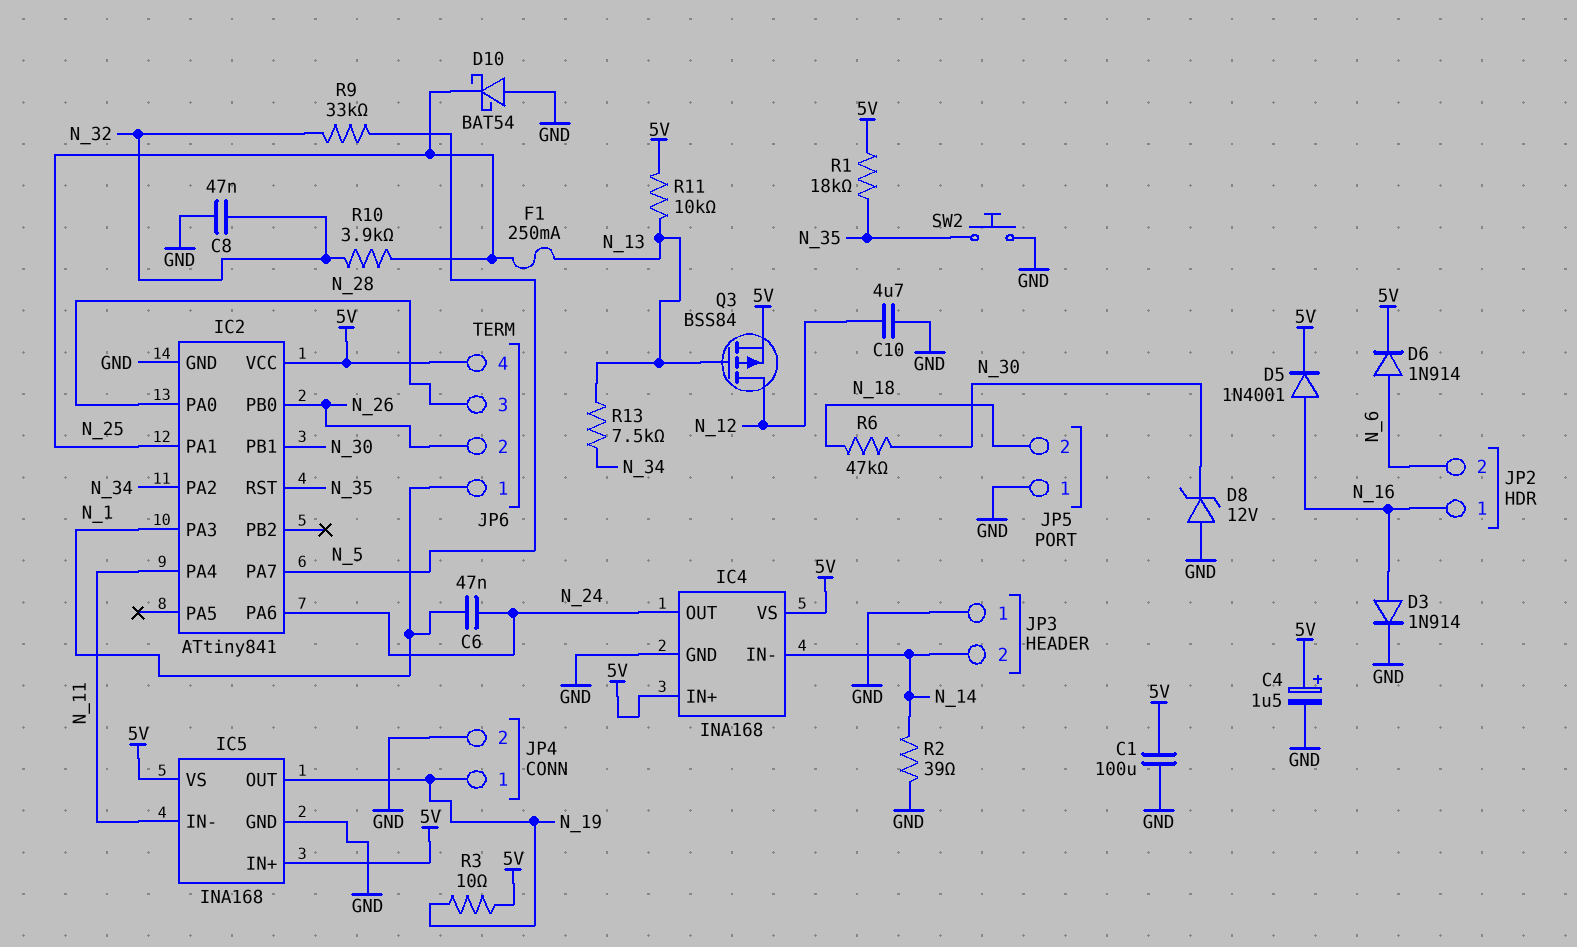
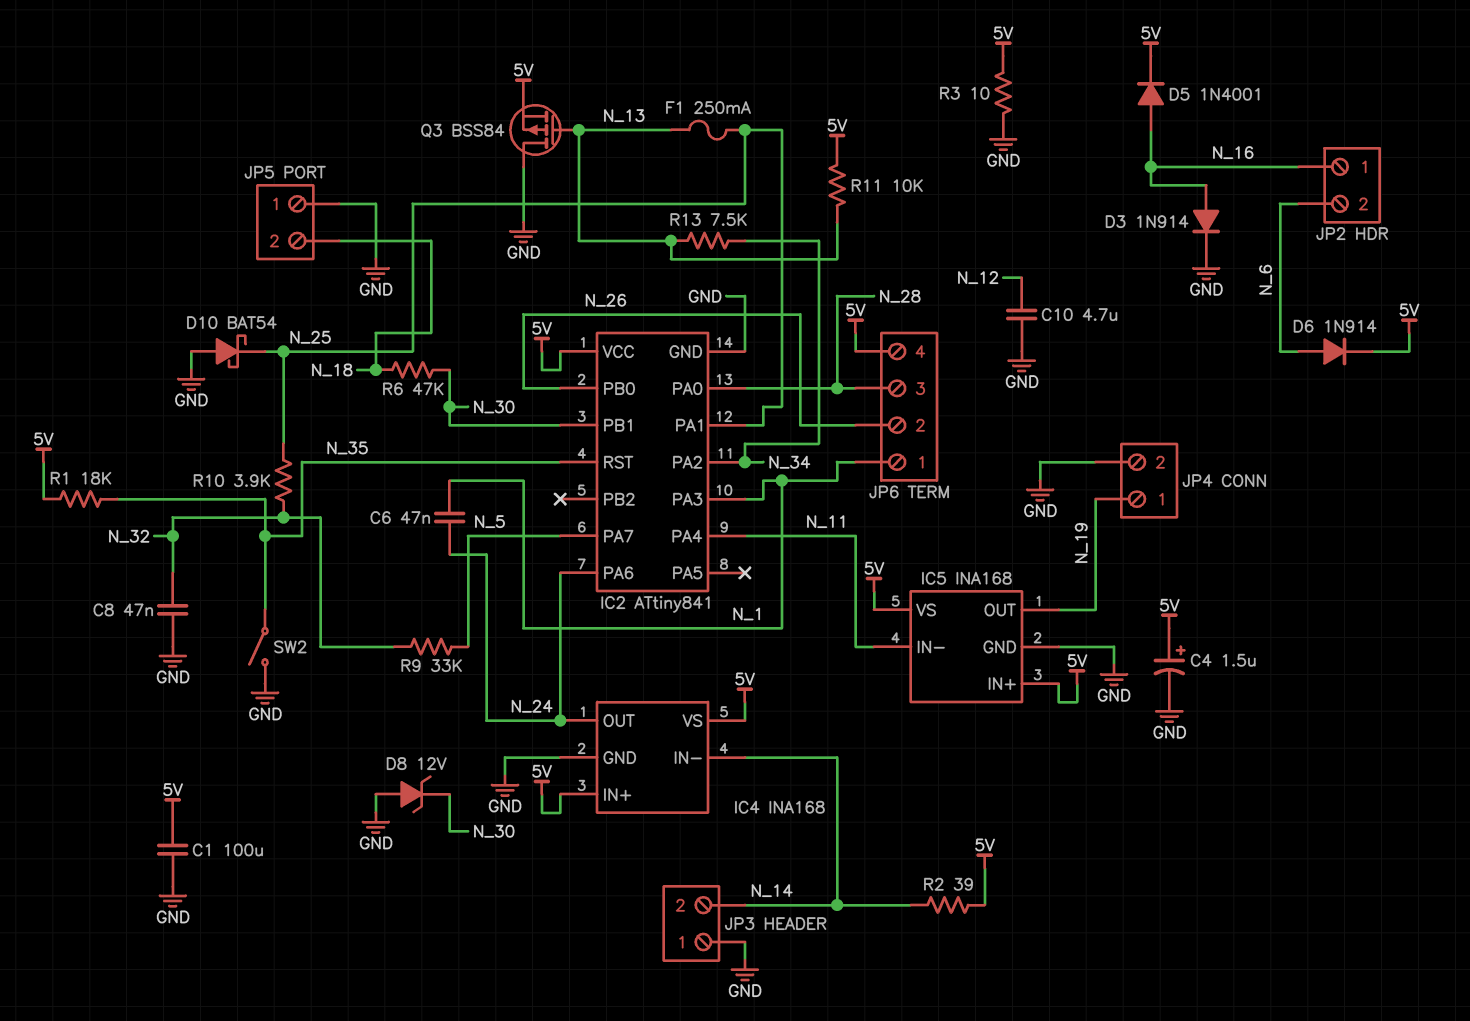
Q3: PMOS BSS84 (G N_13, D N_12, S 5V) -> PMOS BSS84 (G N_13, D GND, S 5V)
R2: 39 (GND, N_14) -> 39 (5V, N_14)
R3: 10 (5V, N_19) -> 10 (5V, GND)
SW2: button (GND, N_35) -> switch (GND, N_35)

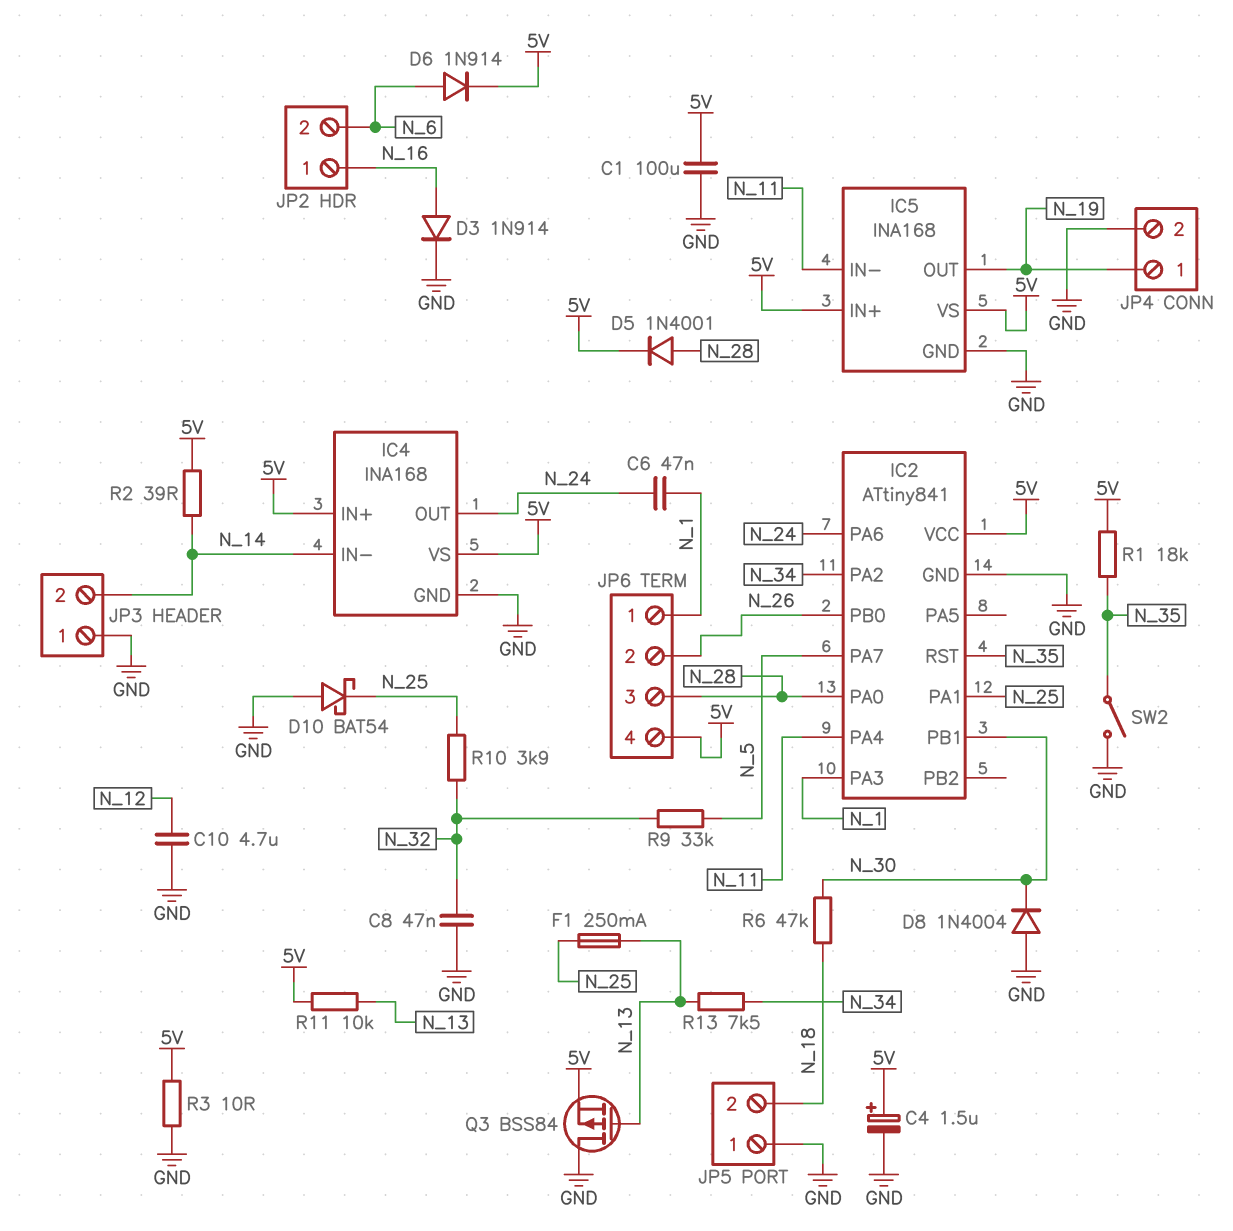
D5: diode 1N4001 (A N_16, K 5V) -> diode 1N4001 (A N_28, K 5V)
D8: zener 12V (A GND, K N_30) -> diode 1N4004 (A GND, K N_30)

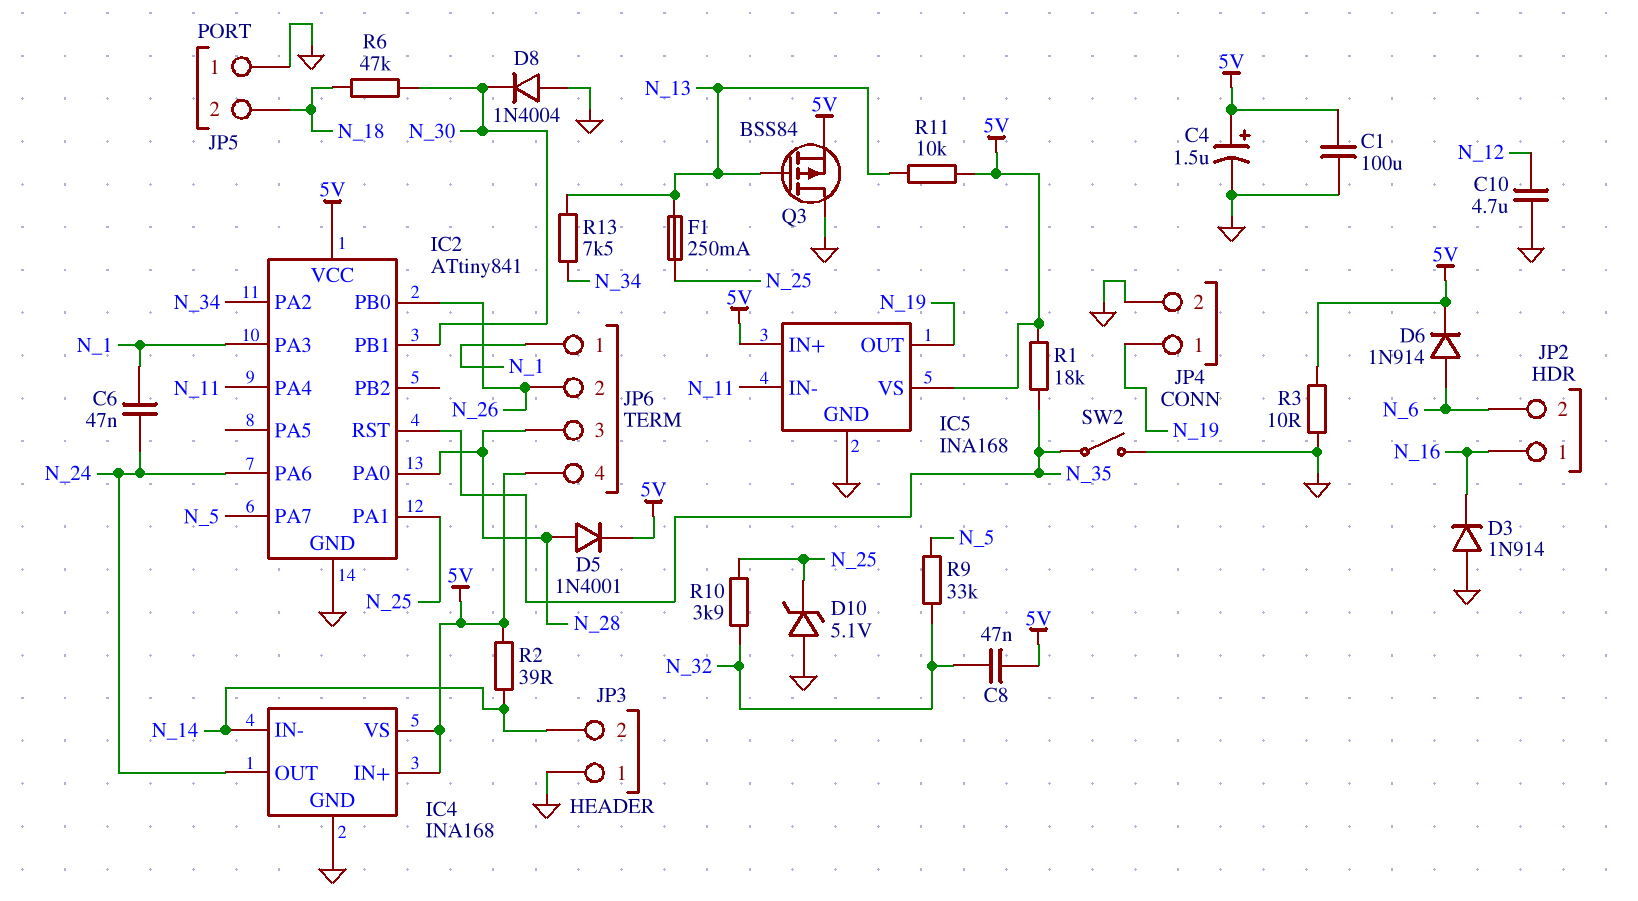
C8: 47nF (GND, N_32) -> 47nF (5V, N_32)
D3: diode 1N914 (A N_16, K GND) -> diode 1N914 (A GND, K N_16)
D10: schottky BAT54 (A GND, K N_25) -> zener 5.1V (A GND, K N_25)

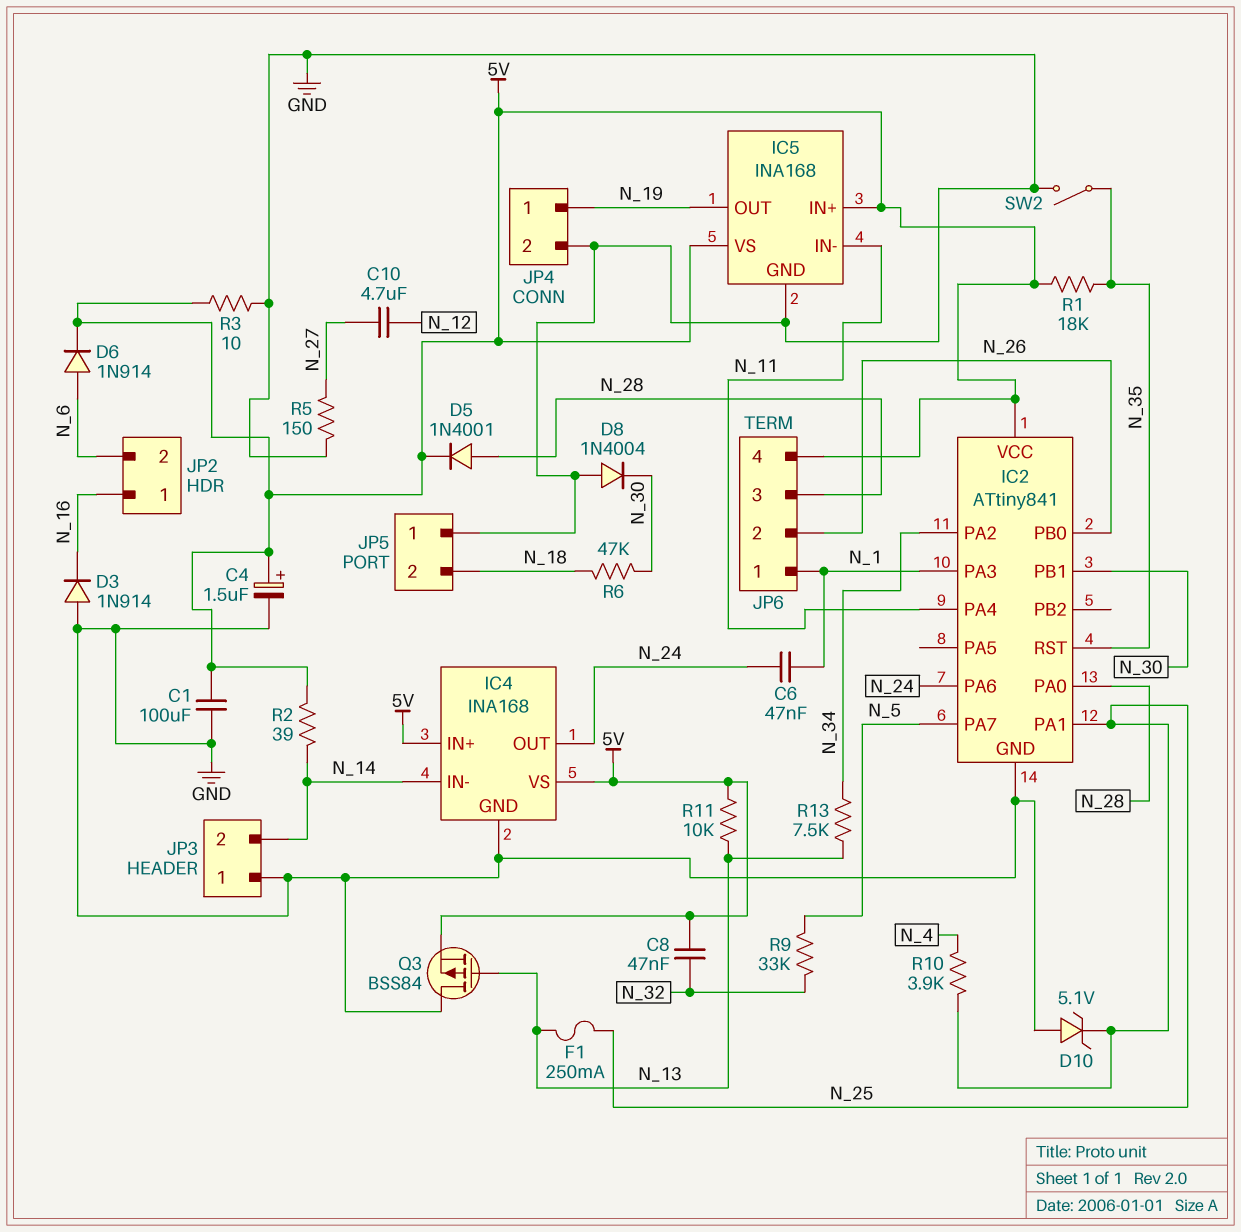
C10: 4.7uF (GND, N_12) -> 4.7uF (N_12, N_27)
R5: none -> 150 (GND, N_27)
R10: 3.9k (N_25, N_32) -> 3.9k (N_4, N_25)

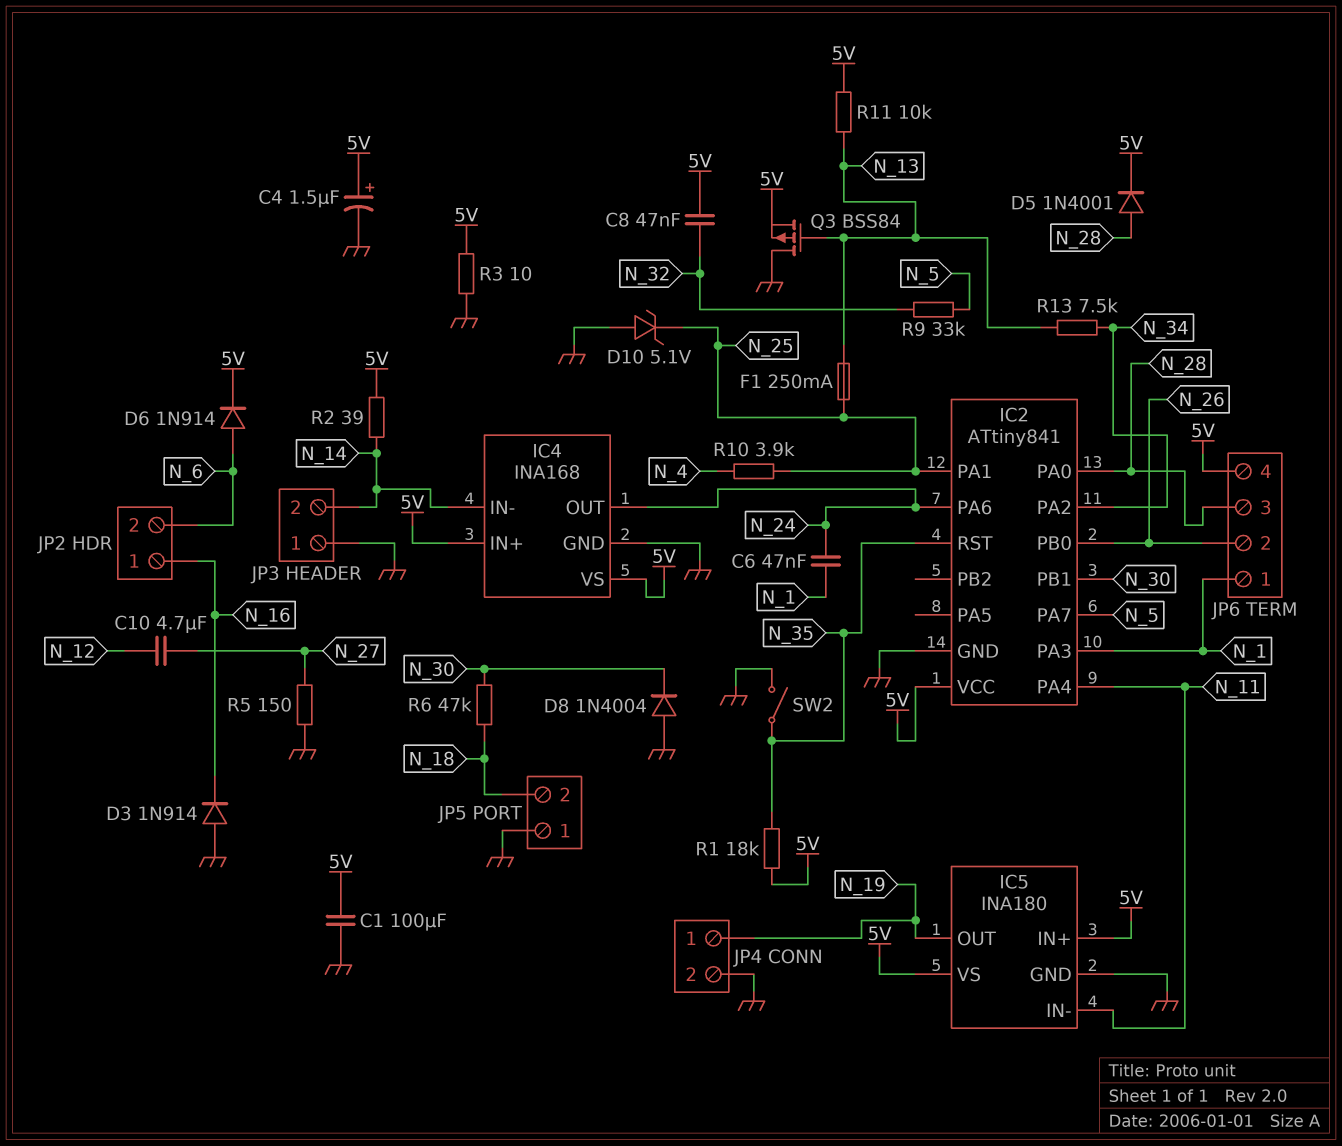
IC5: INA168 -> INA180

